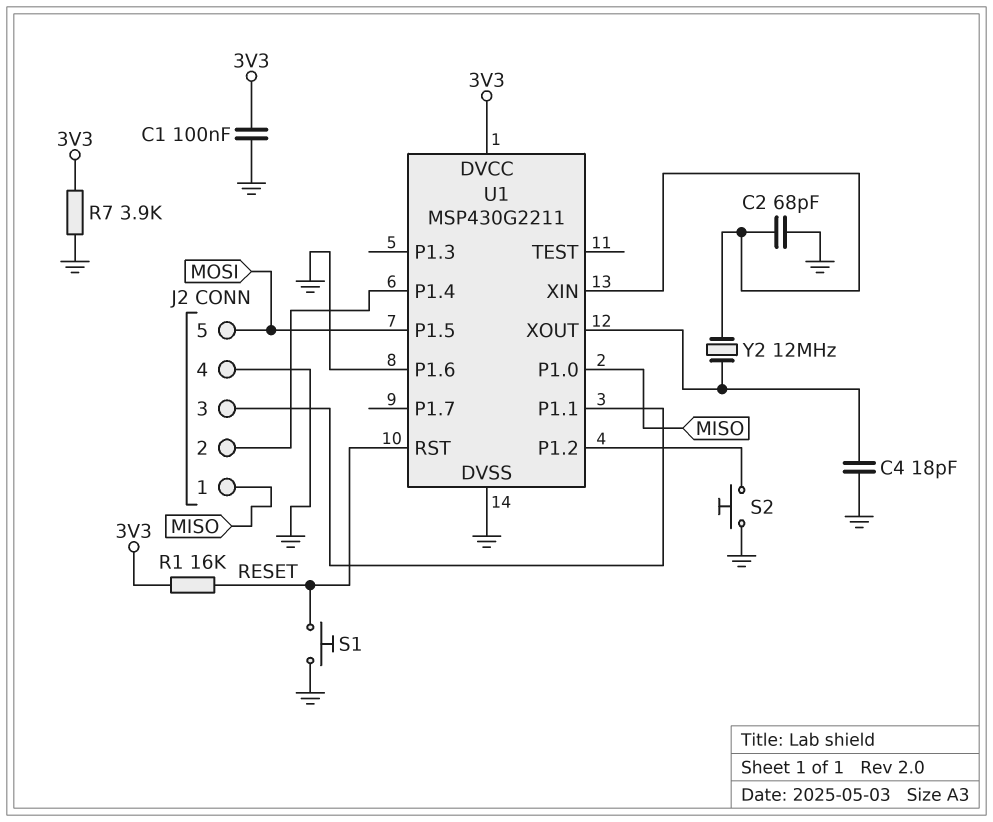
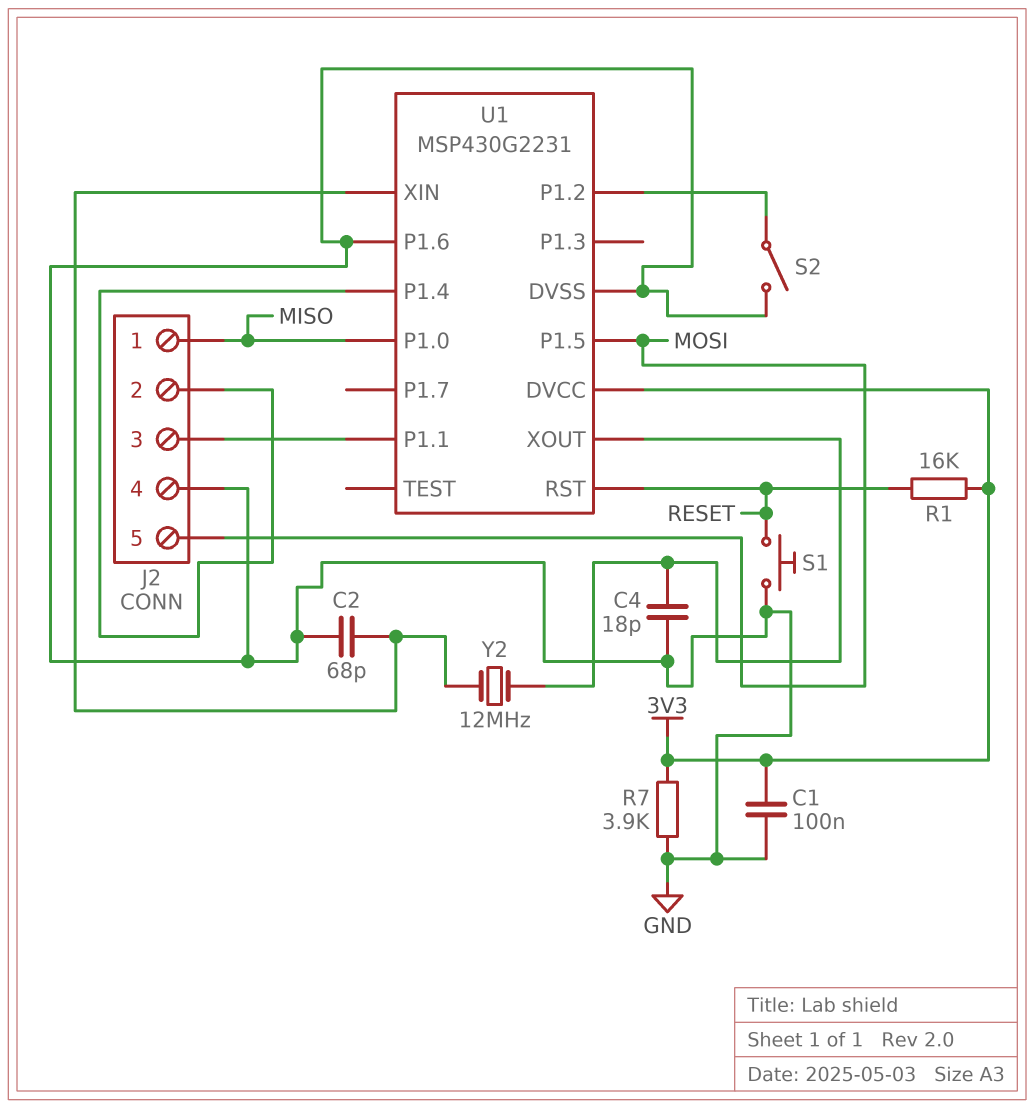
S2: button (GND, U1/P1.2) -> switch (GND, U1/P1.2)
U1: MSP430G2211 -> MSP430G2231

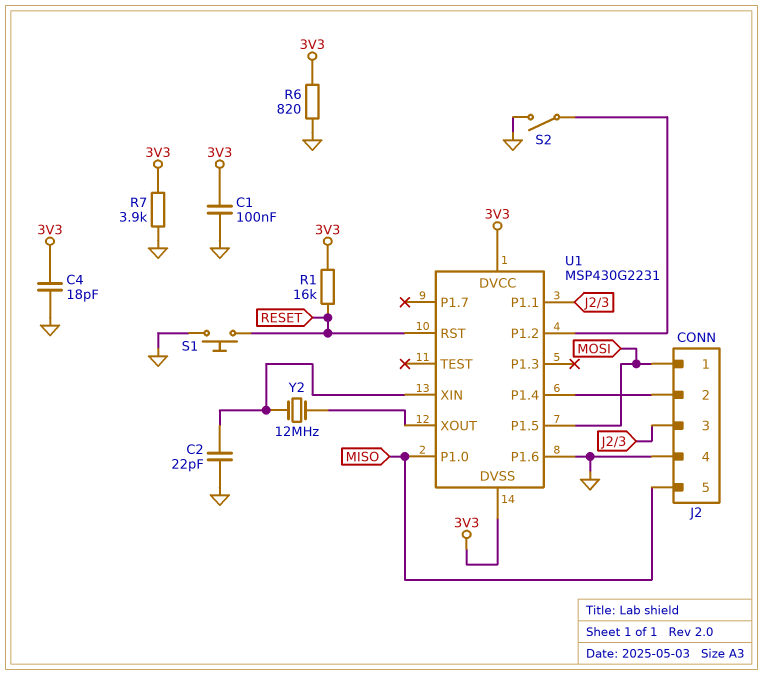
C2: 68pF (GND, U1/XIN) -> 22pF (GND, U1/XIN)
C4: 18pF (GND, U1/XOUT) -> 18pF (3V3, GND)
J2 pin 1: MISO -> MOSI
J2 pin 5: MOSI -> MISO
R6: none -> 820 (3V3, GND)
U1 pin DVSS: GND -> 3V3

